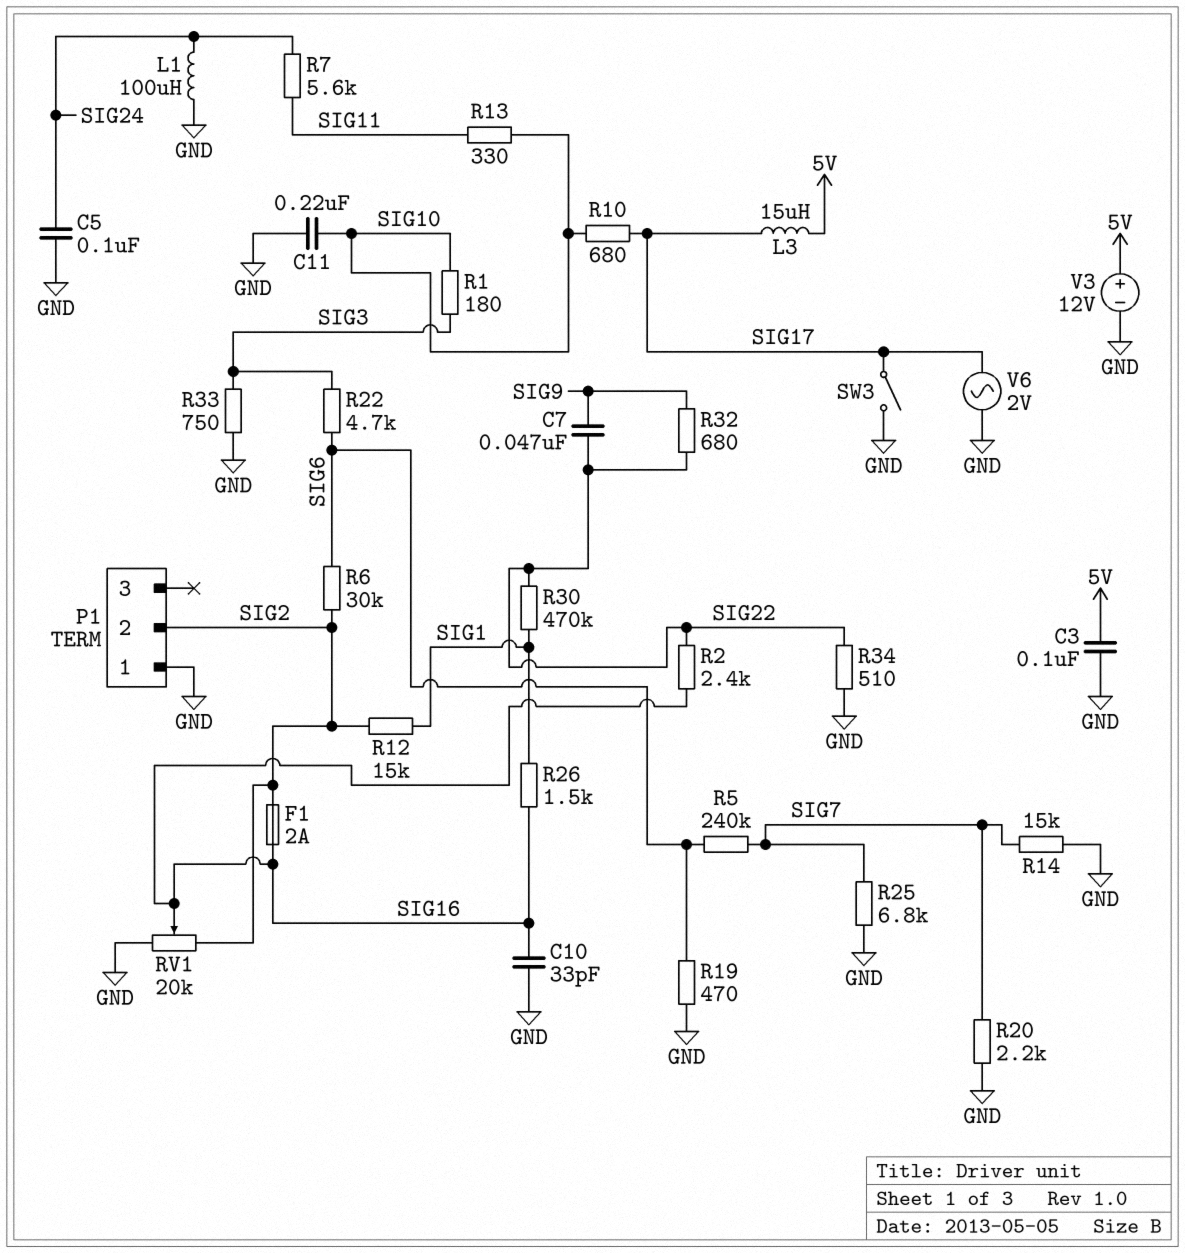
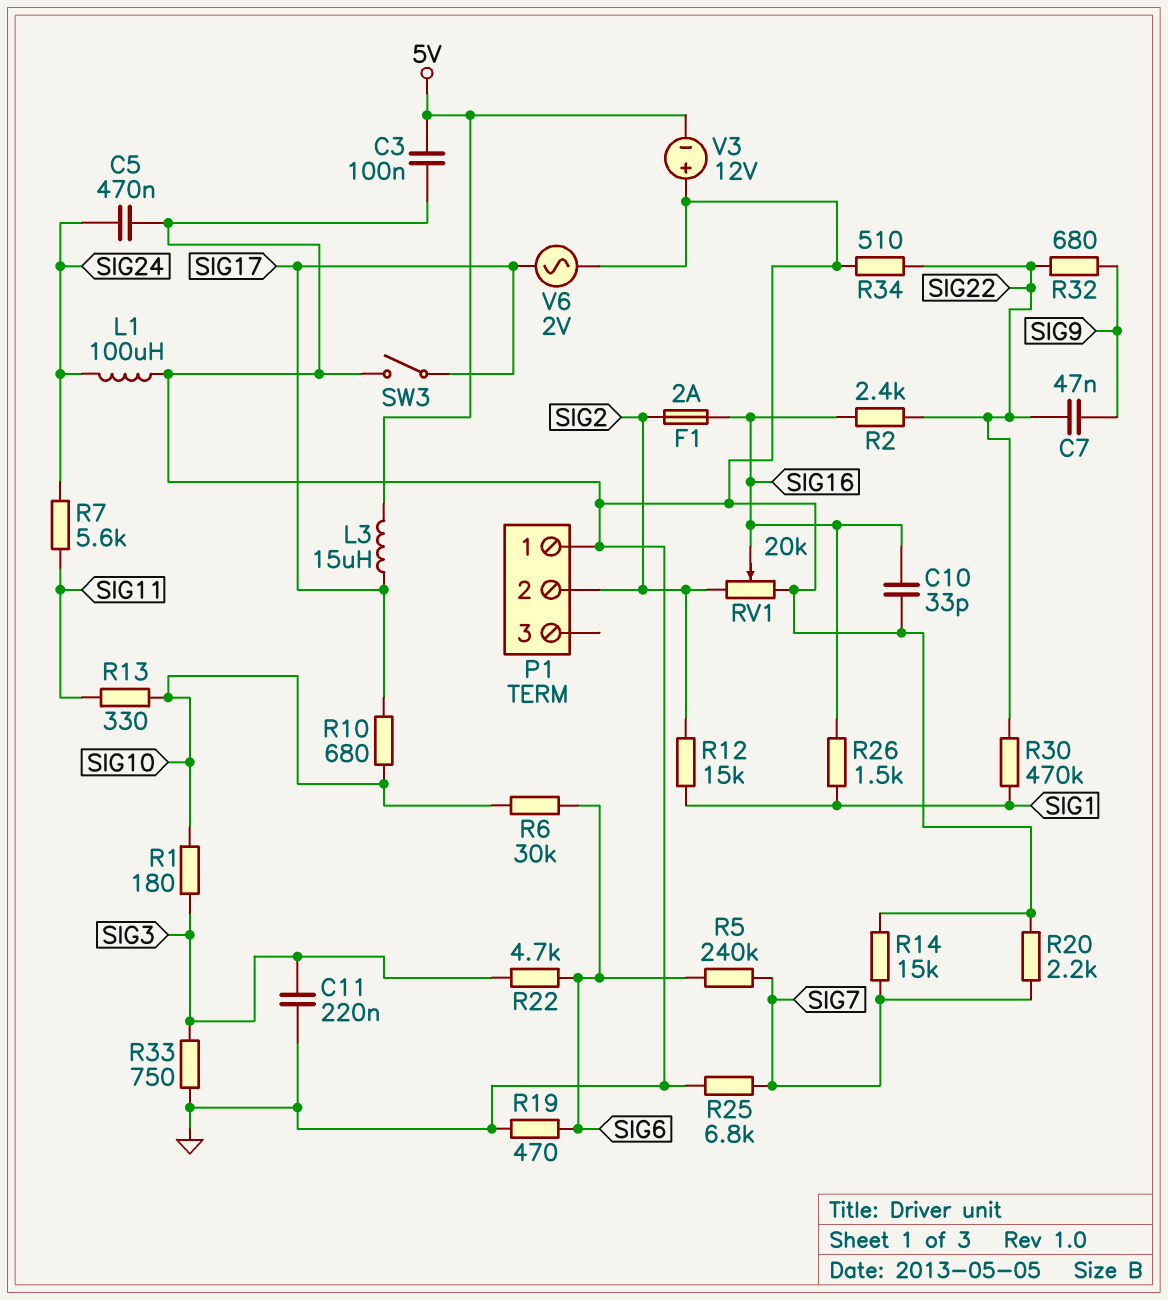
C5: 100nF (GND, SIG24) -> 470nF (GND, SIG24)
C11: 220nF (GND, SIG10) -> 220nF (GND, SIG3)
R6: 30k (SIG2, SIG6) -> 30k (SIG6, SIG10)
V3: 12V (plus 5V, minus GND) -> 12V (plus GND, minus 5V)

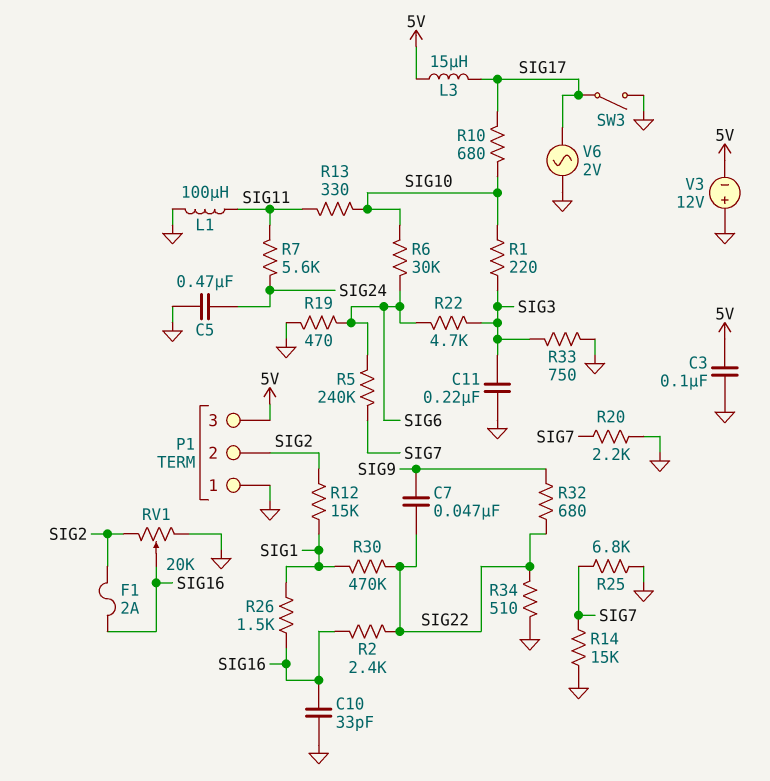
L1: 100uH (GND, SIG24) -> 100uH (GND, SIG11)
P1 pin 3: none -> 5V
R1: 180 (SIG3, SIG10) -> 220 (SIG3, SIG10)

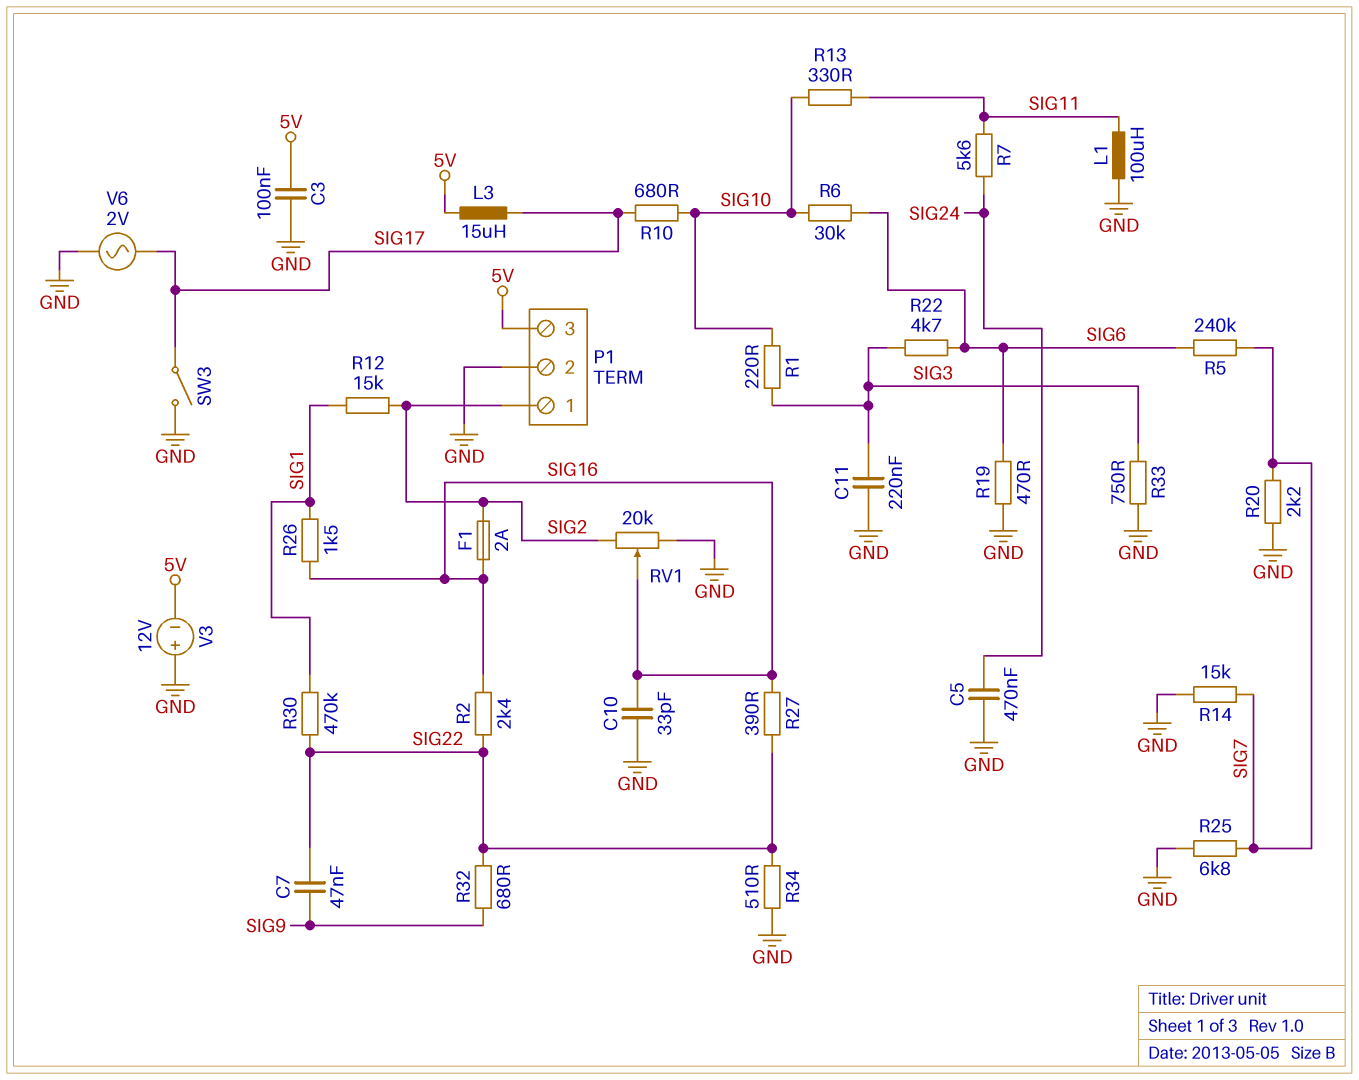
P1 pin 1: GND -> SIG2
P1 pin 2: SIG2 -> GND
R27: none -> 390 (SIG16, SIG22)

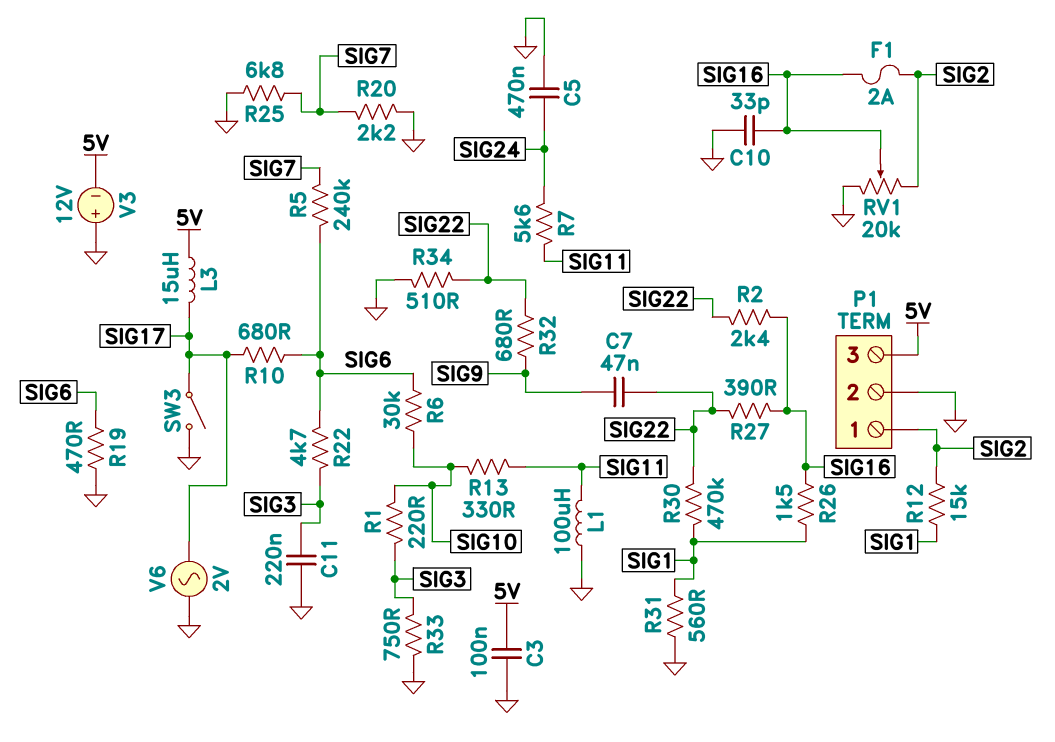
R10: 680 (SIG10, SIG17) -> 680 (SIG6, SIG17)
R14: 15k (GND, SIG7) -> none
R31: none -> 560 (GND, SIG1)

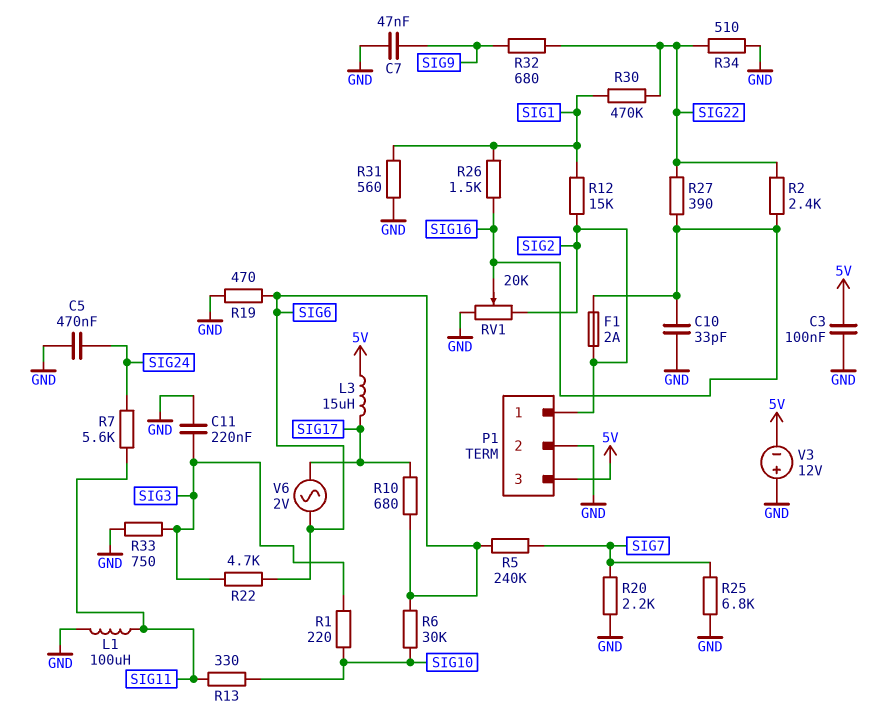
C7: 47nF (SIG9, SIG22) -> 47nF (GND, SIG9)
SW3: switch (GND, SIG17) -> none
V6: AC 2V (GND, SIG17) -> AC 2V (SIG6, SIG17)

